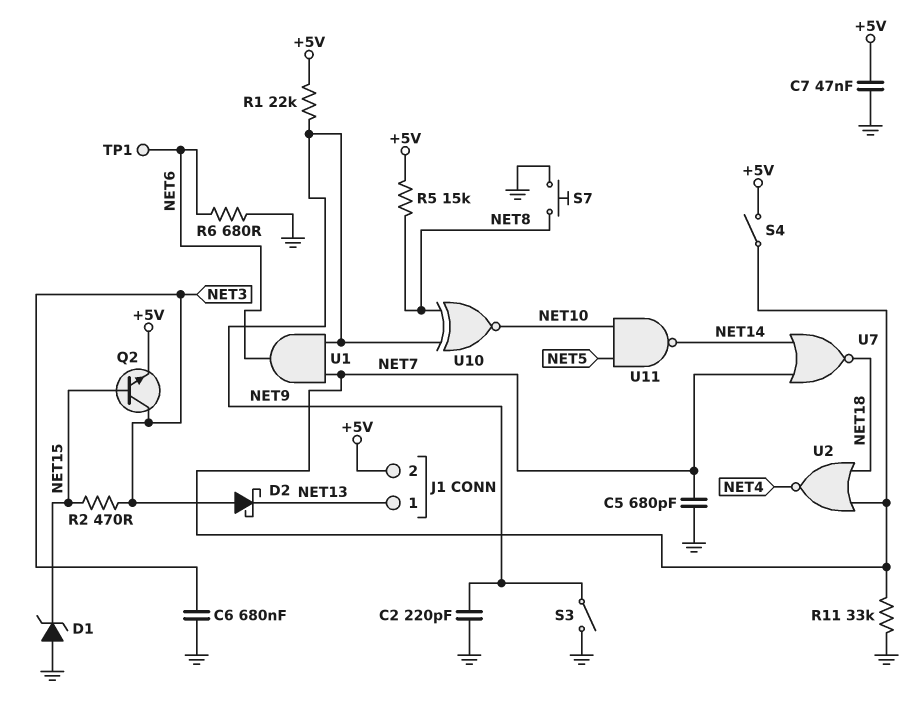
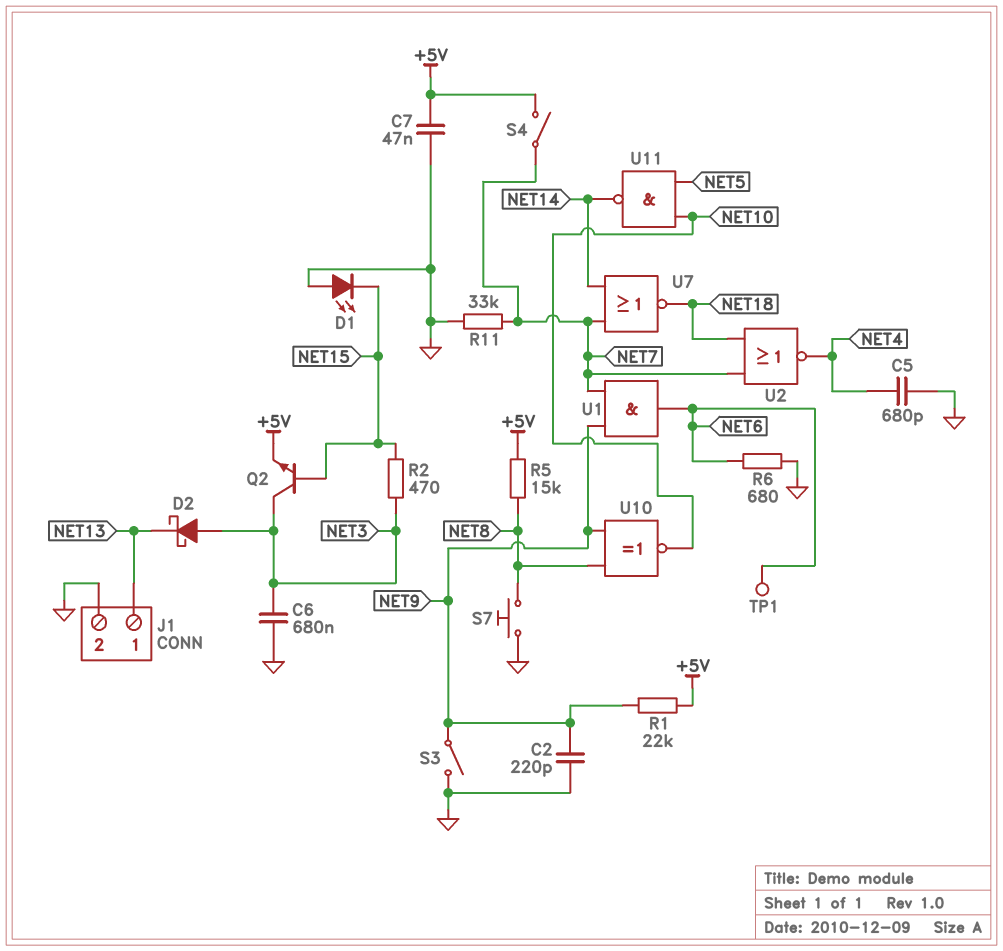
C5: 680pF (GND, NET7) -> 680pF (GND, NET4)
D1: zener (A GND, K NET15) -> LED (A GND, K NET15)
J1 pin 2: +5V -> GND

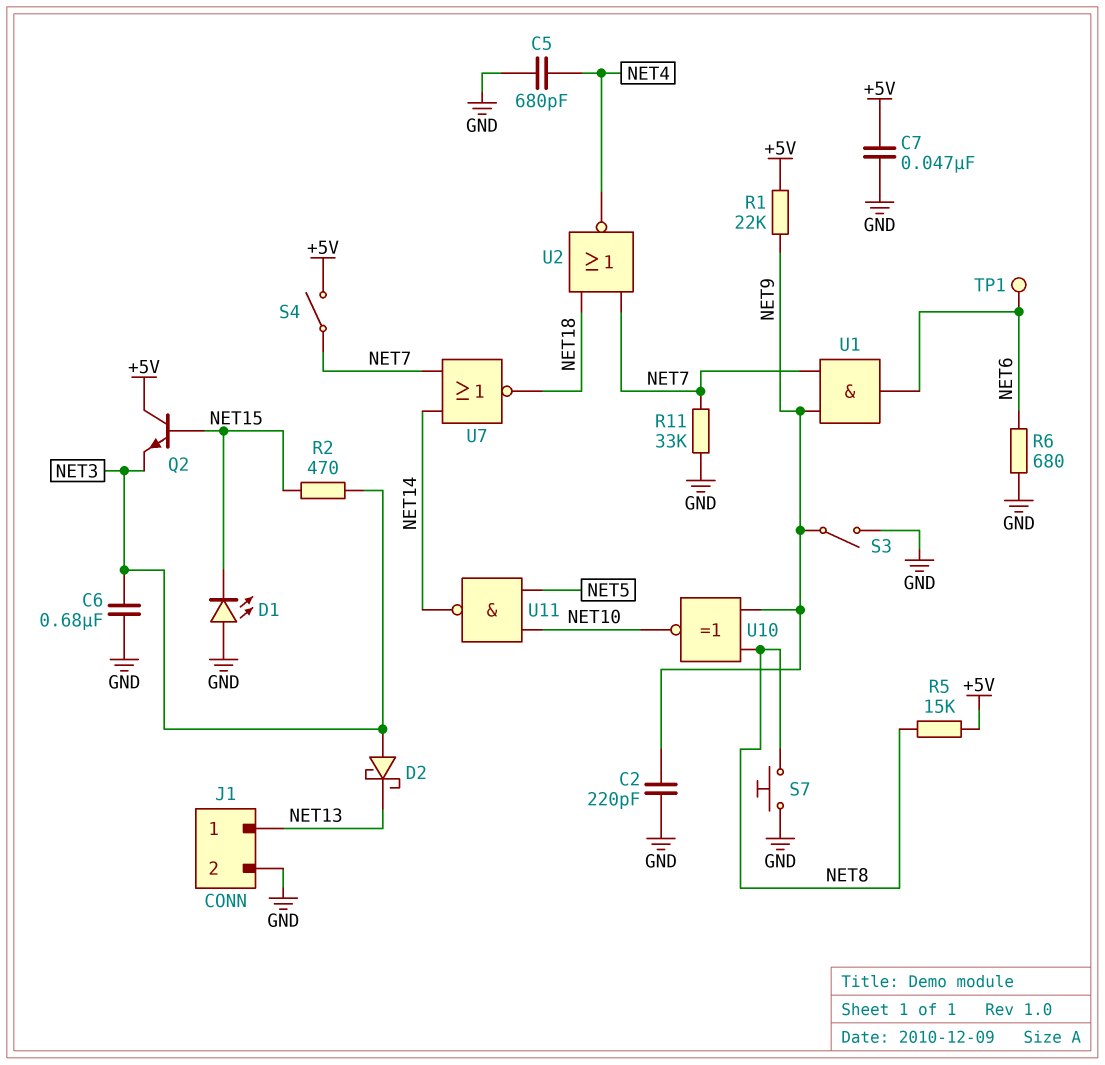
Q2: NPN (B NET15, C NET3, E +5V) -> NPN (B NET15, C +5V, E NET3)

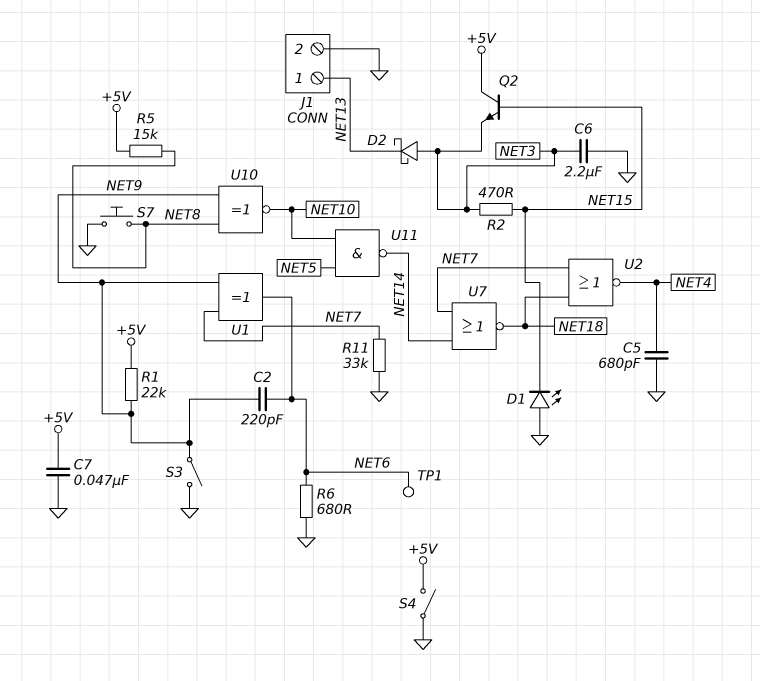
C2: 220pF (GND, NET9) -> 220pF (NET6, NET9)
C6: 680nF (GND, NET3) -> 2.2uF (GND, NET3)
S4: switch (+5V, NET7) -> switch (+5V, GND)
U1: AND (in NET7, in NET9, out NET6) -> XOR (in NET7, in NET9, out NET6)

